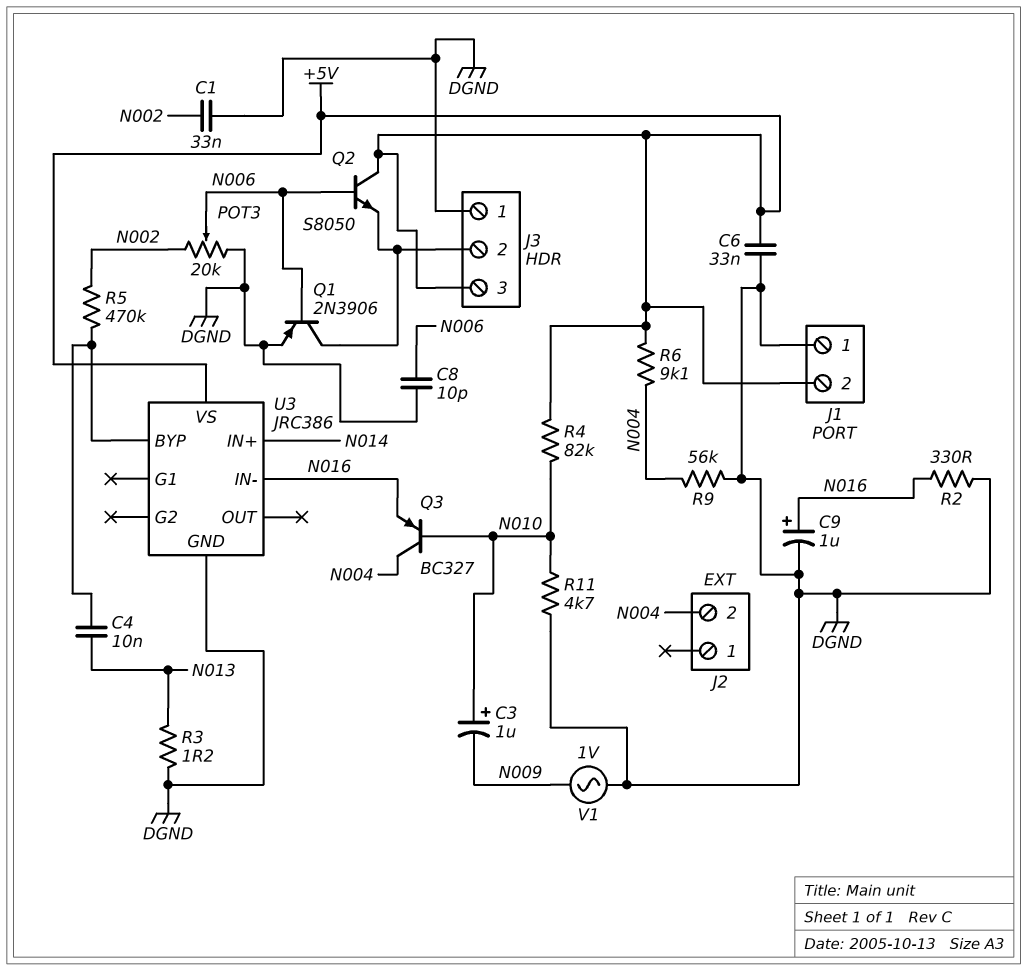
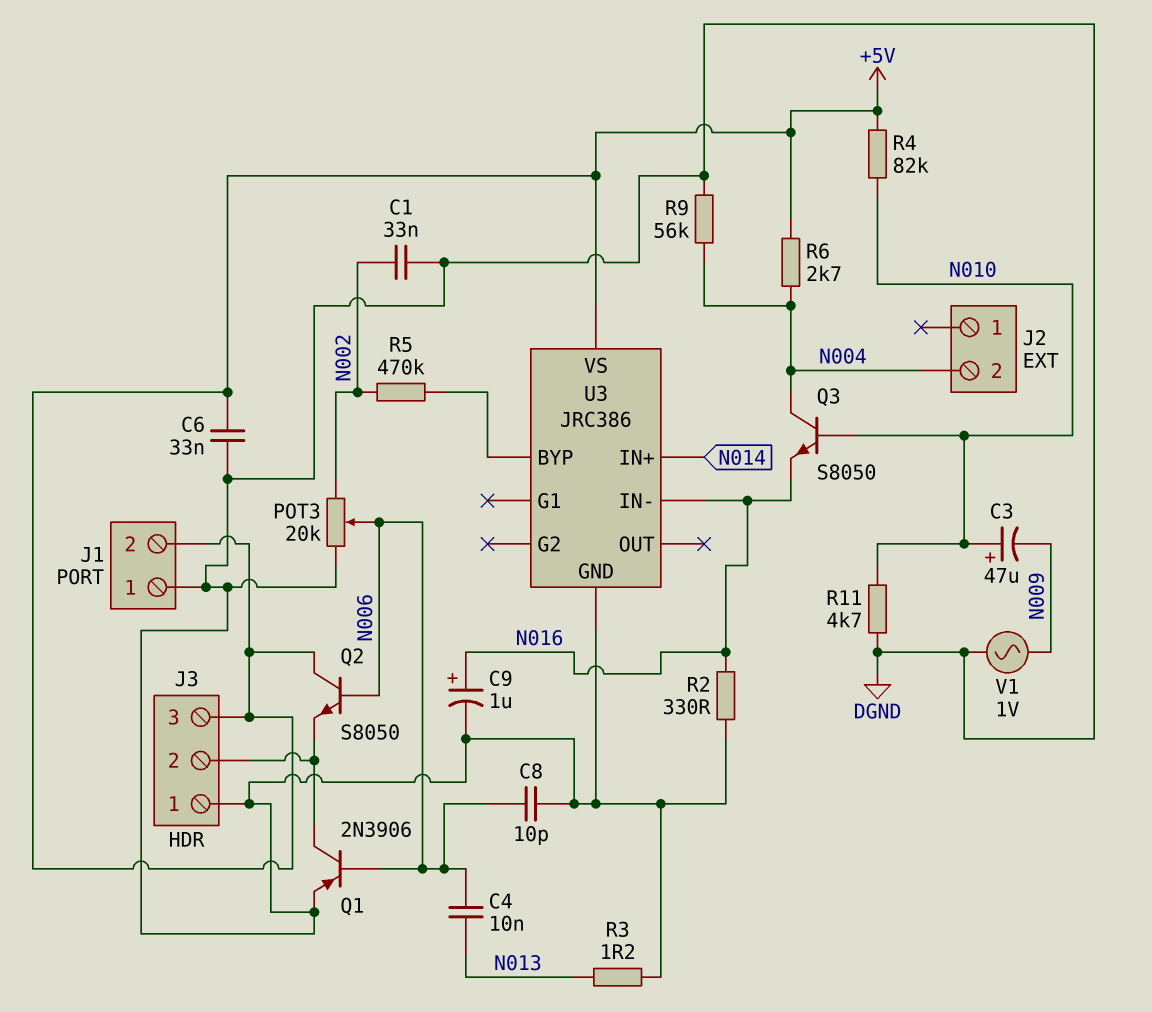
C3: 1uF (plus N010, minus N009) -> 47uF (plus N010, minus N009)
C4: 10nF (N013, U3/BYP) -> 10nF (N006, N013)
Q3: PNP BC327 (B N010, C N004, E N016) -> NPN S8050 (B N010, C N004, E N016)
R6: 9.1k (+5V, N004) -> 2.7k (+5V, N004)

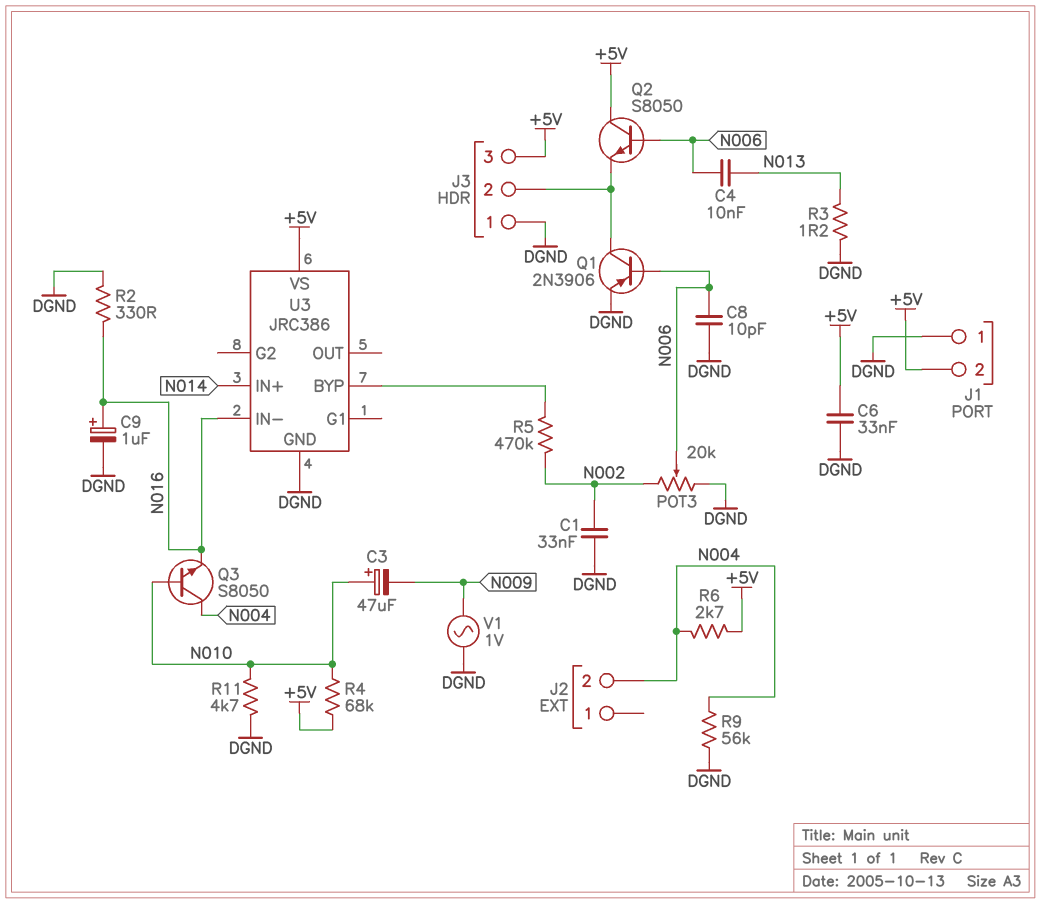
R4: 82k (+5V, N010) -> 68k (+5V, N010)

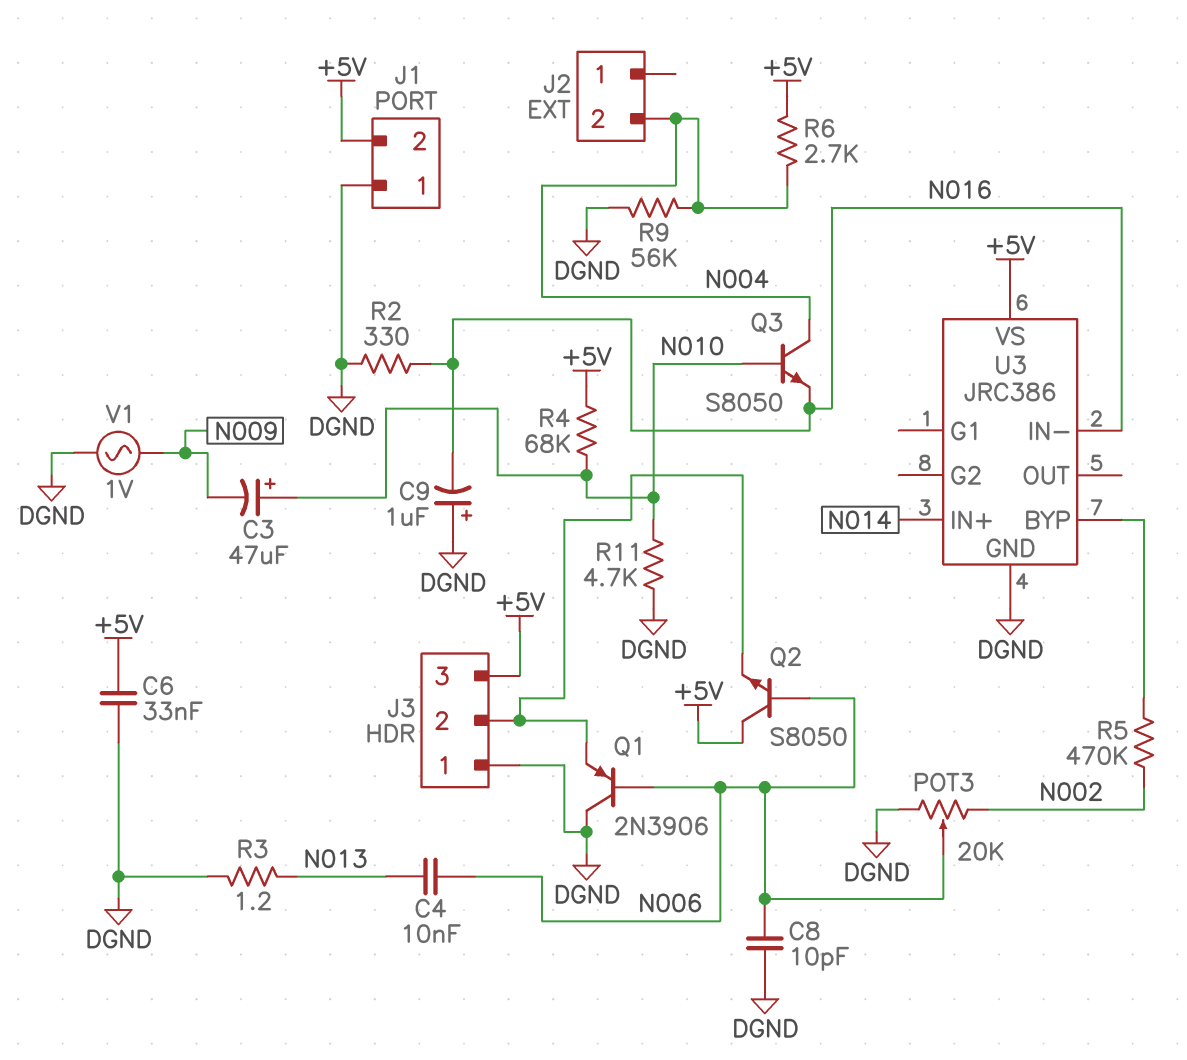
C1: 33nF (DGND, N002) -> none
C9: 1uF (plus N016, minus DGND) -> 1uF (plus DGND, minus N016)
Q1: PNP 2N3906 (B N006, C J3/2, E DGND) -> PNP 2N3906 (B N006, C DGND, E J3/2)

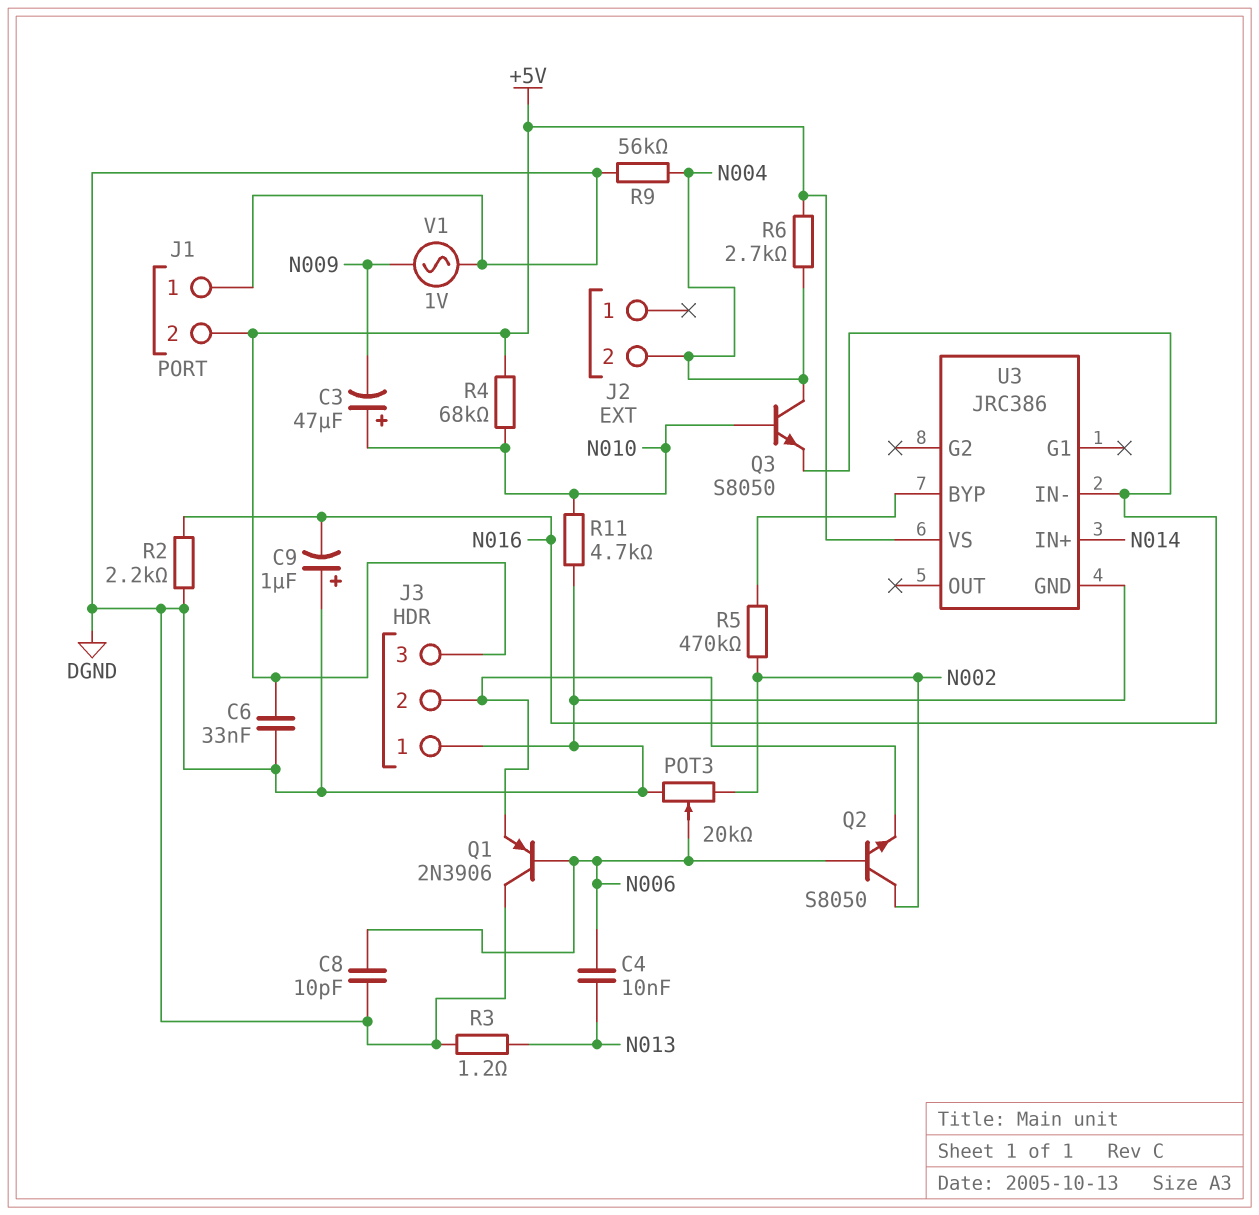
Q2: NPN S8050 (B N006, C +5V, E J3/2) -> NPN S8050 (B N006, C N002, E J3/2)
R2: 330 (DGND, N016) -> 2.2k (DGND, N016)

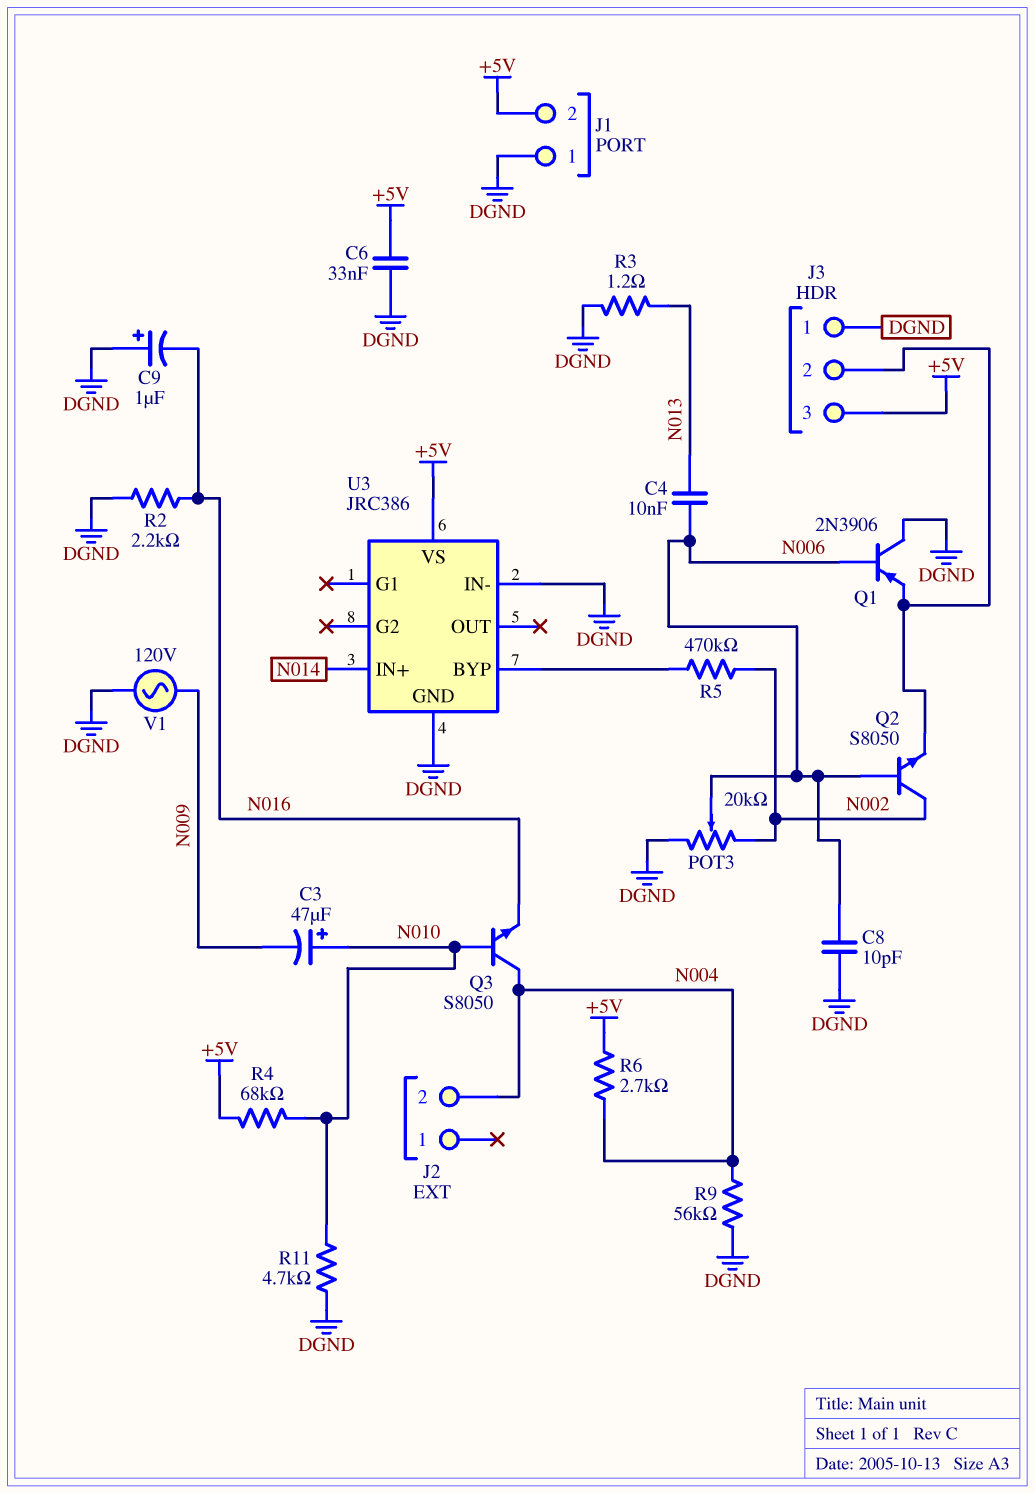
U3 pin IN-: N016 -> DGND
V1: AC 1V (DGND, N009) -> AC 120V (DGND, N009)

